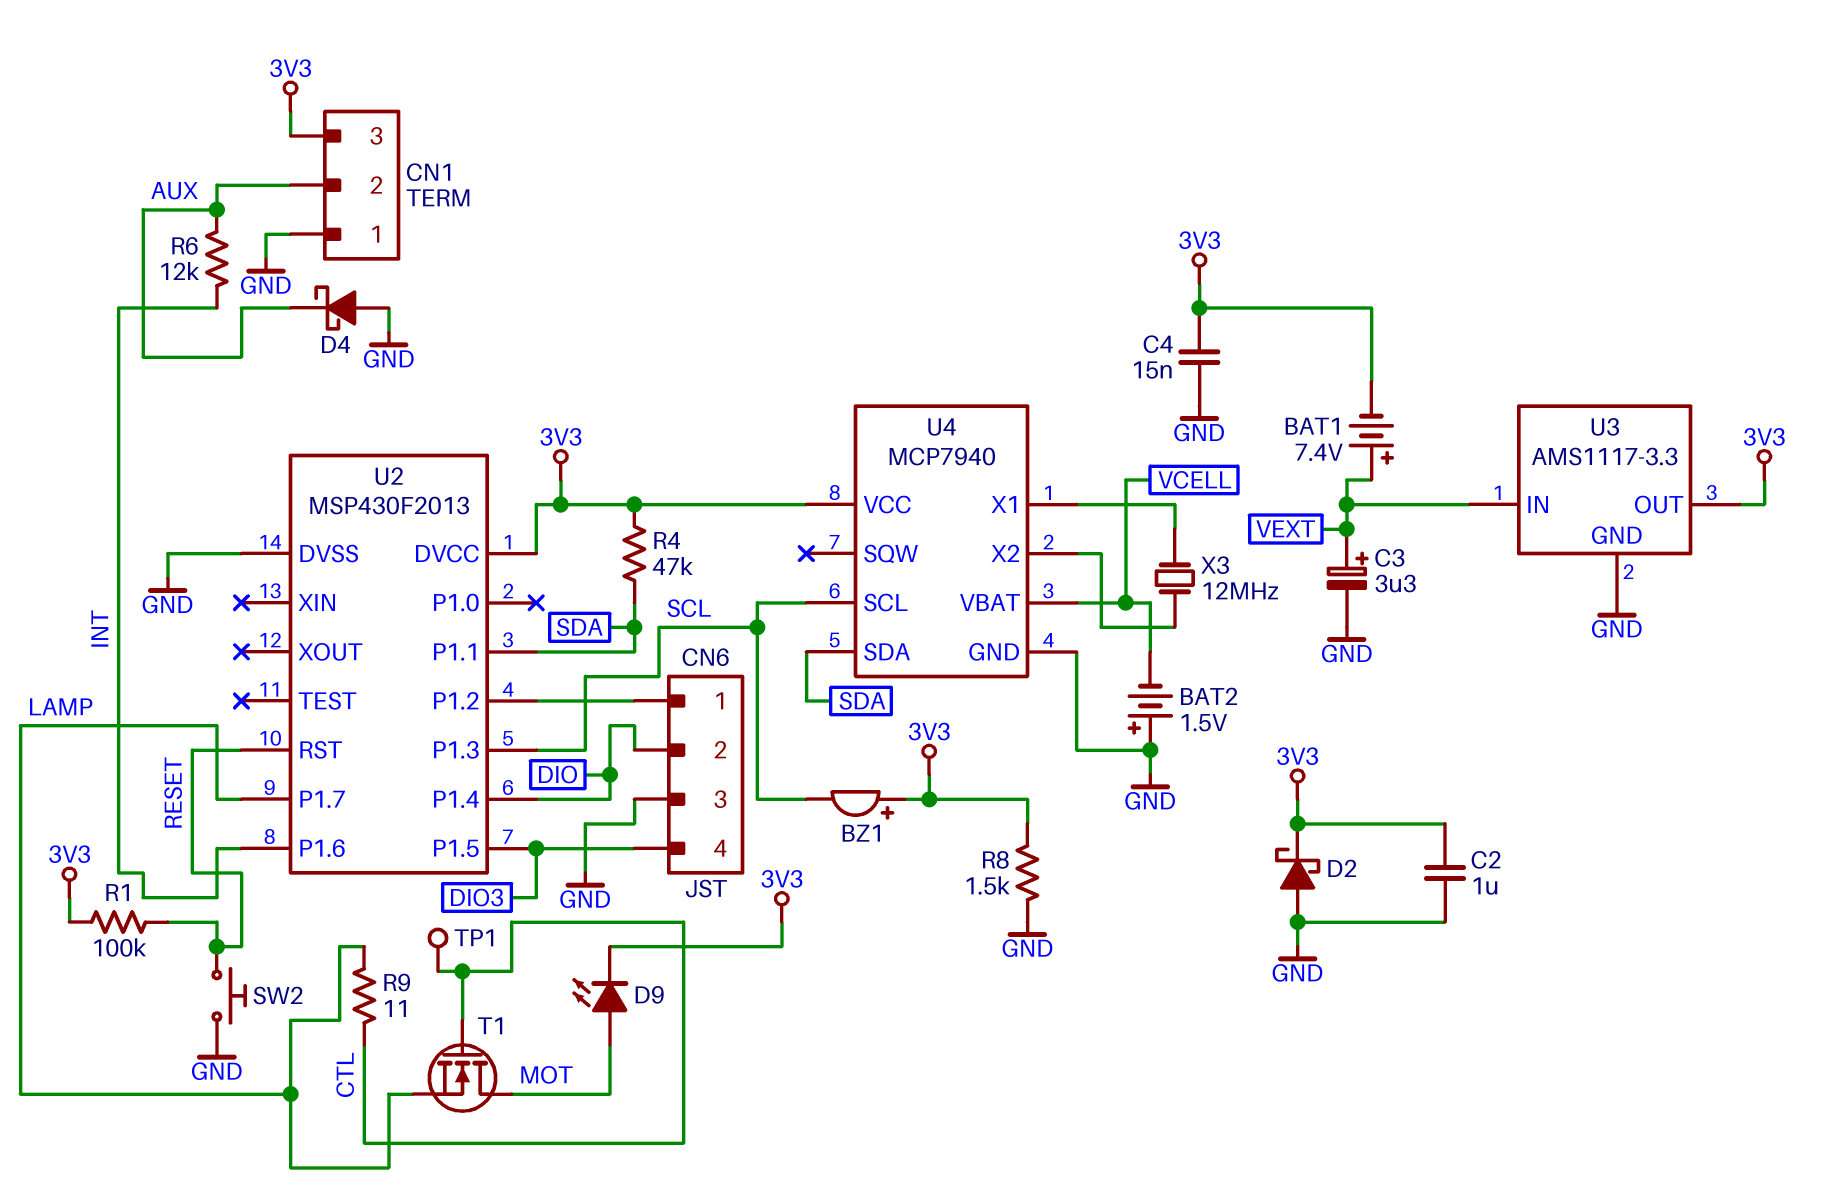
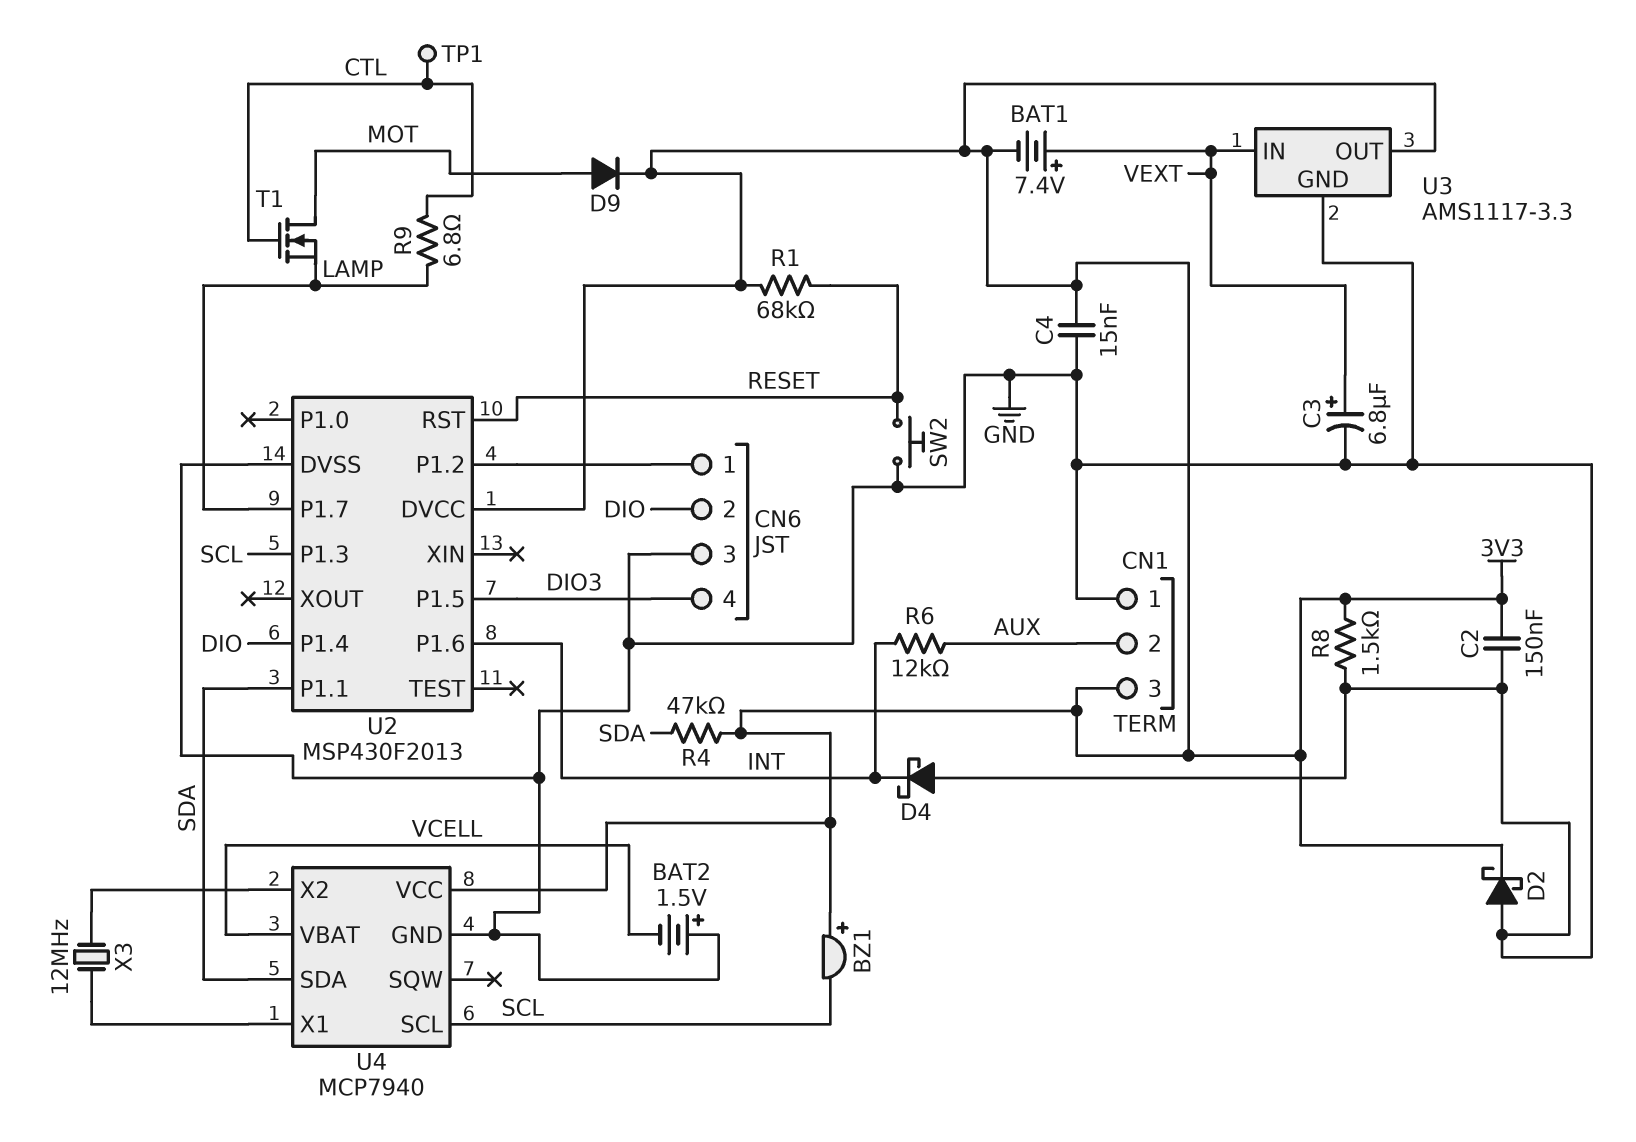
C2: 1uF (3V3, GND) -> 150nF (3V3, GND)
C3: 3.3uF (plus VEXT, minus GND) -> 6.8uF (plus VEXT, minus GND)
D4: schottky (A GND, K AUX) -> schottky (A GND, K INT)
D9: LED (A MOT, K 3V3) -> diode (A MOT, K 3V3)
R1: 100k (3V3, RESET) -> 68k (3V3, RESET)
R9: 11 (CTL, LAMP) -> 6.8 (CTL, LAMP)

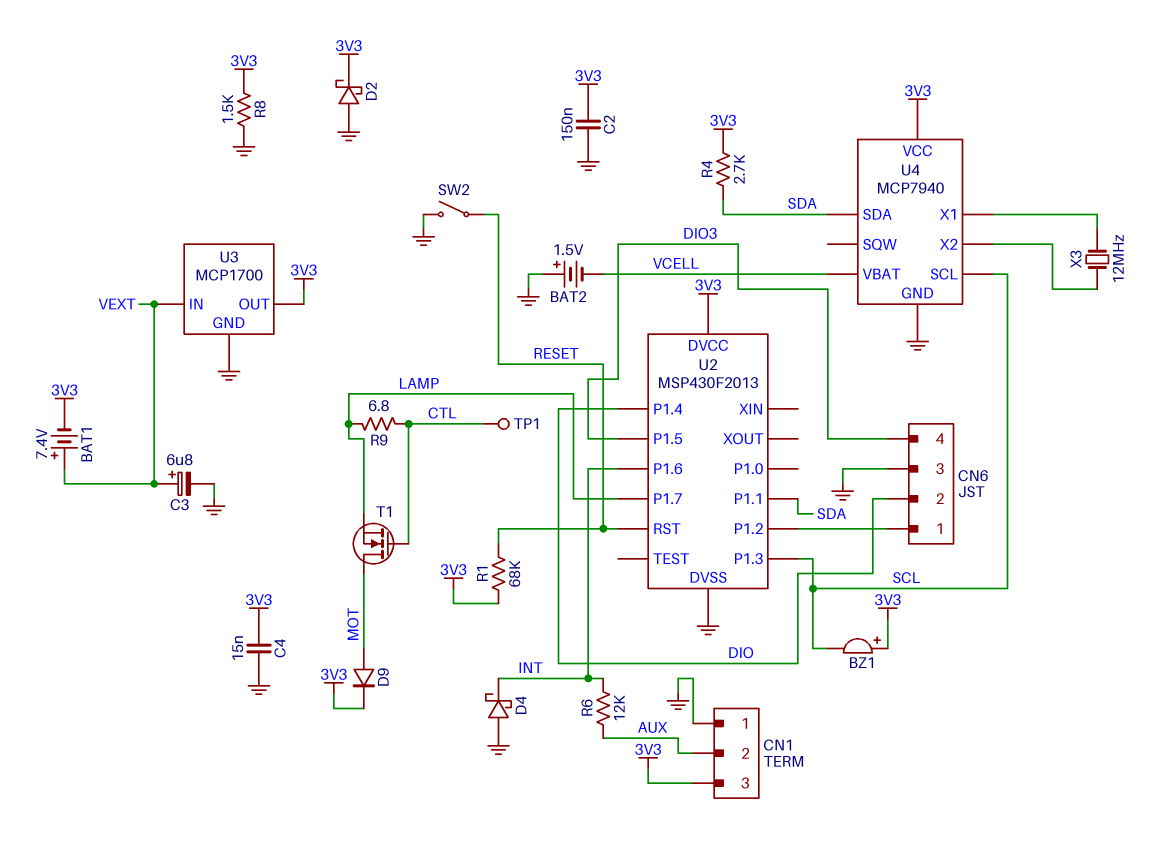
R4: 47k (3V3, SDA) -> 2.7k (3V3, SDA)
SW2: button (GND, RESET) -> switch (GND, RESET)
U3: AMS1117-3.3 -> MCP1700

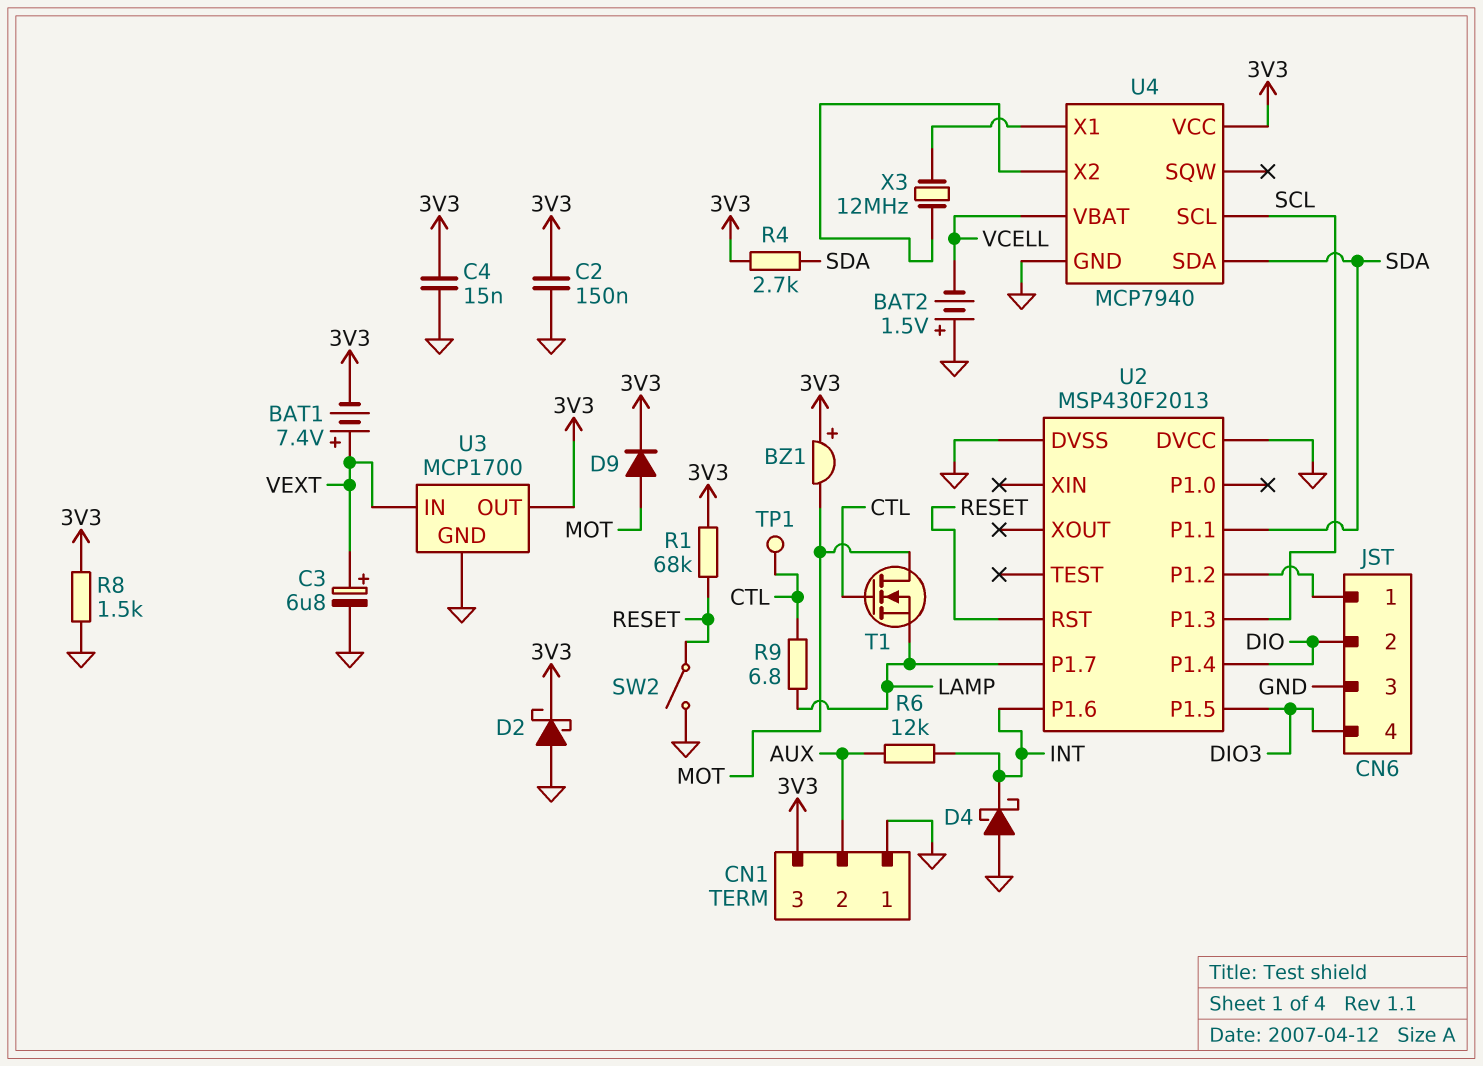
BZ1: buzzer (plus 3V3, minus SCL) -> buzzer (plus 3V3, minus MOT)
U2 pin DVCC: 3V3 -> GND

